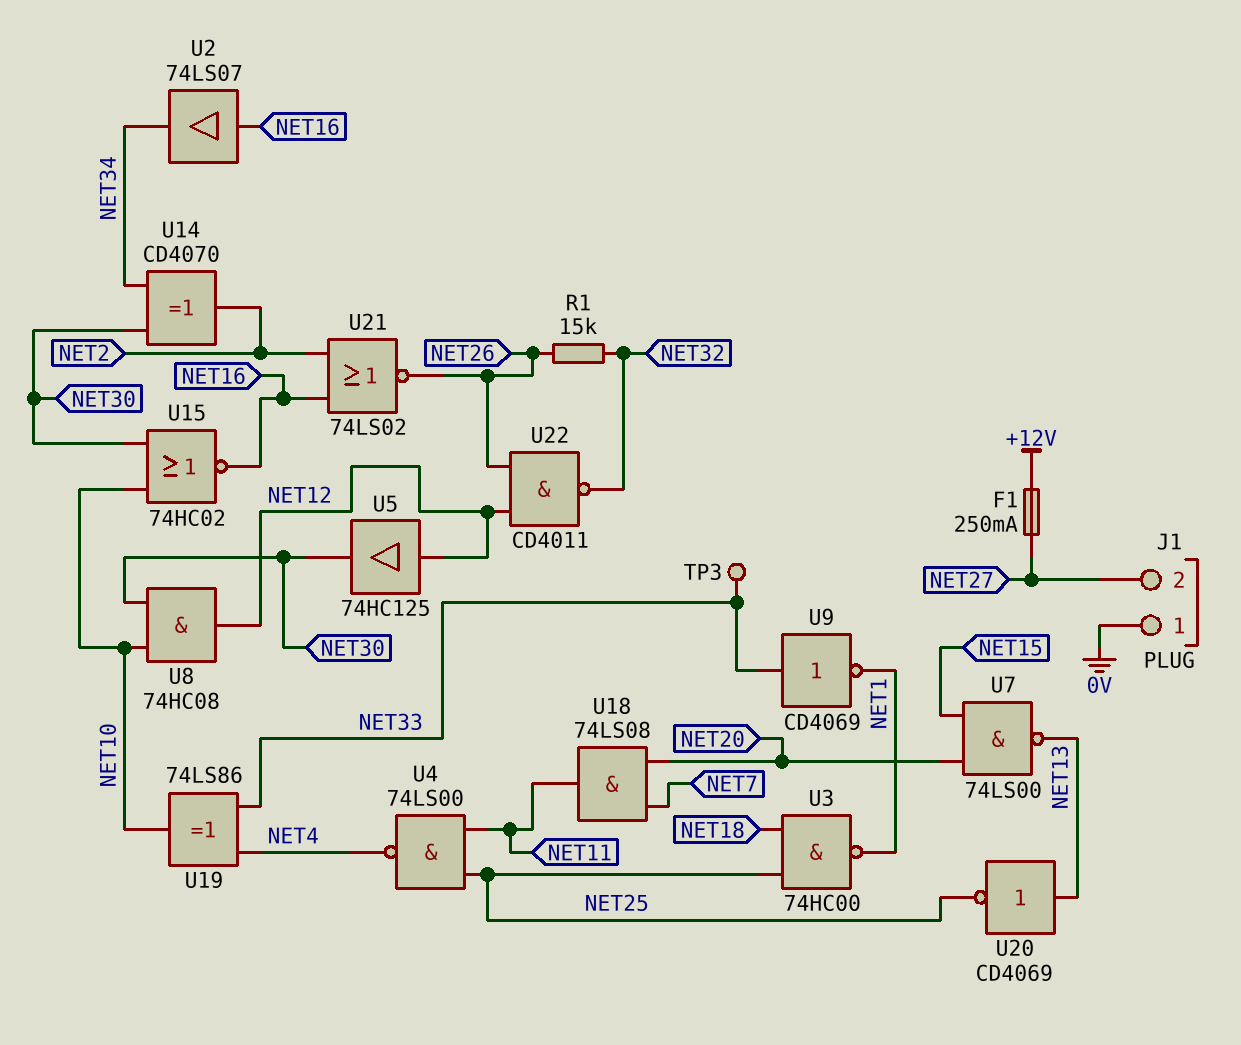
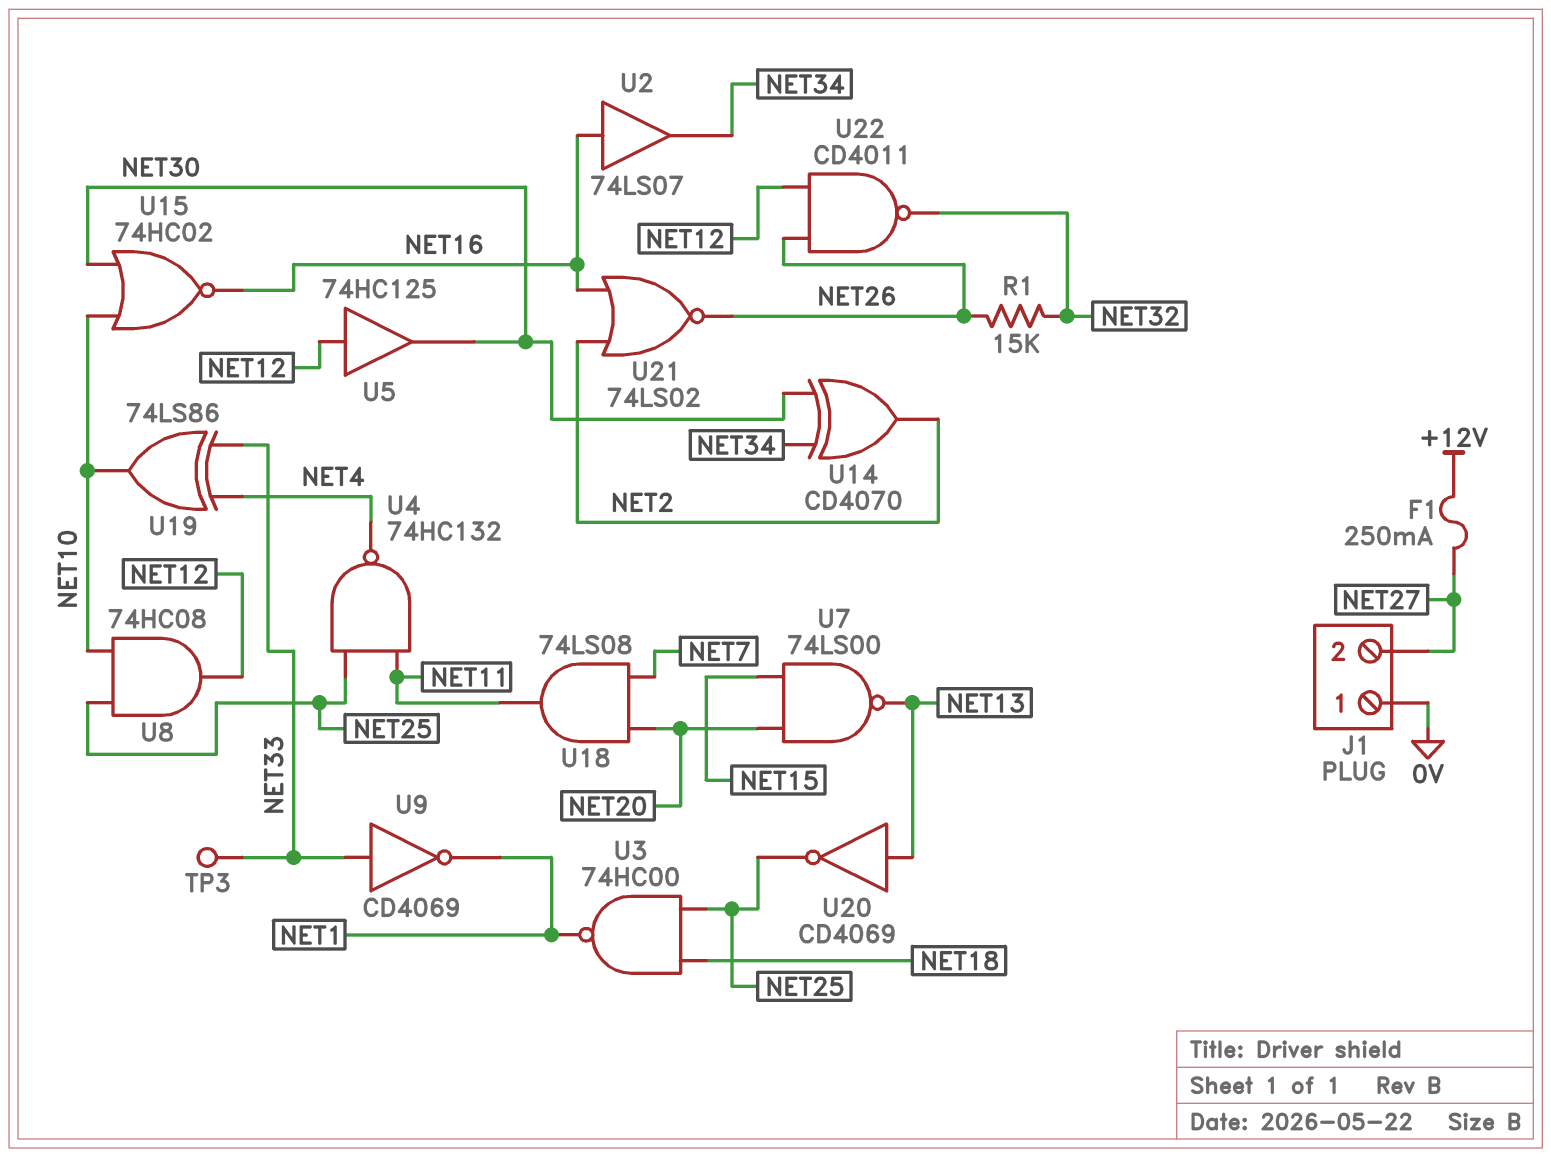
U4: NAND 74LS00 (in NET11, in NET25, out NET4) -> NAND 74HC132 (in NET11, in NET25, out NET4)
U8: AND 74HC08 (in NET10, in NET30, out NET12) -> AND 74HC08 (in NET10, in NET25, out NET12)

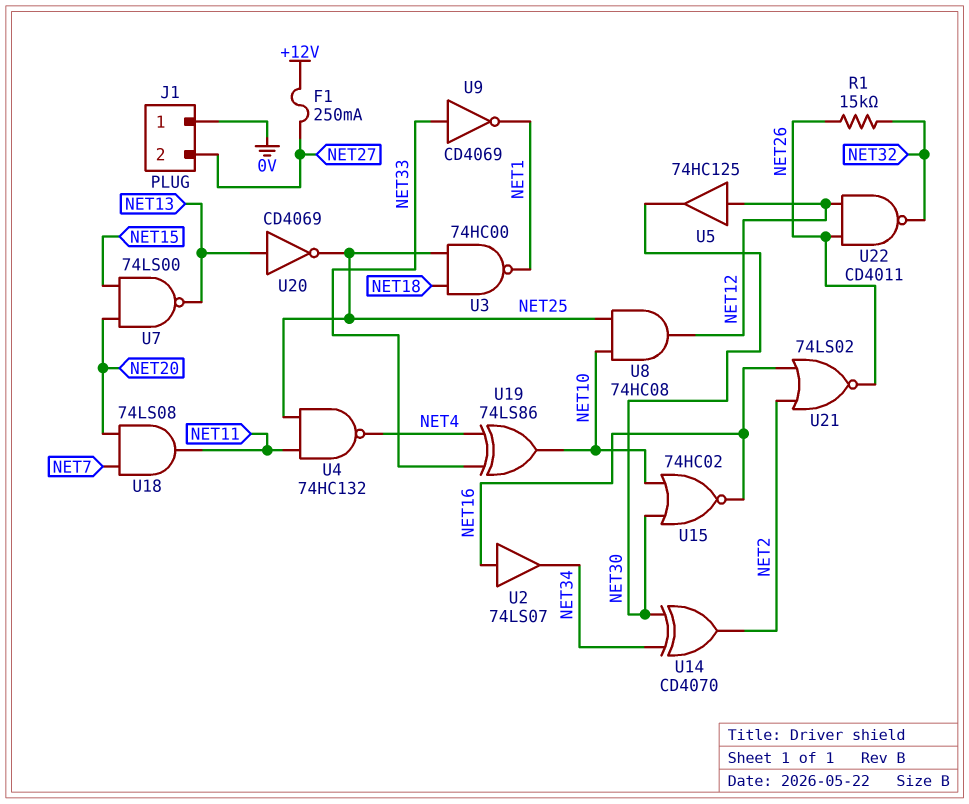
TP3: test point (NET33) -> none

